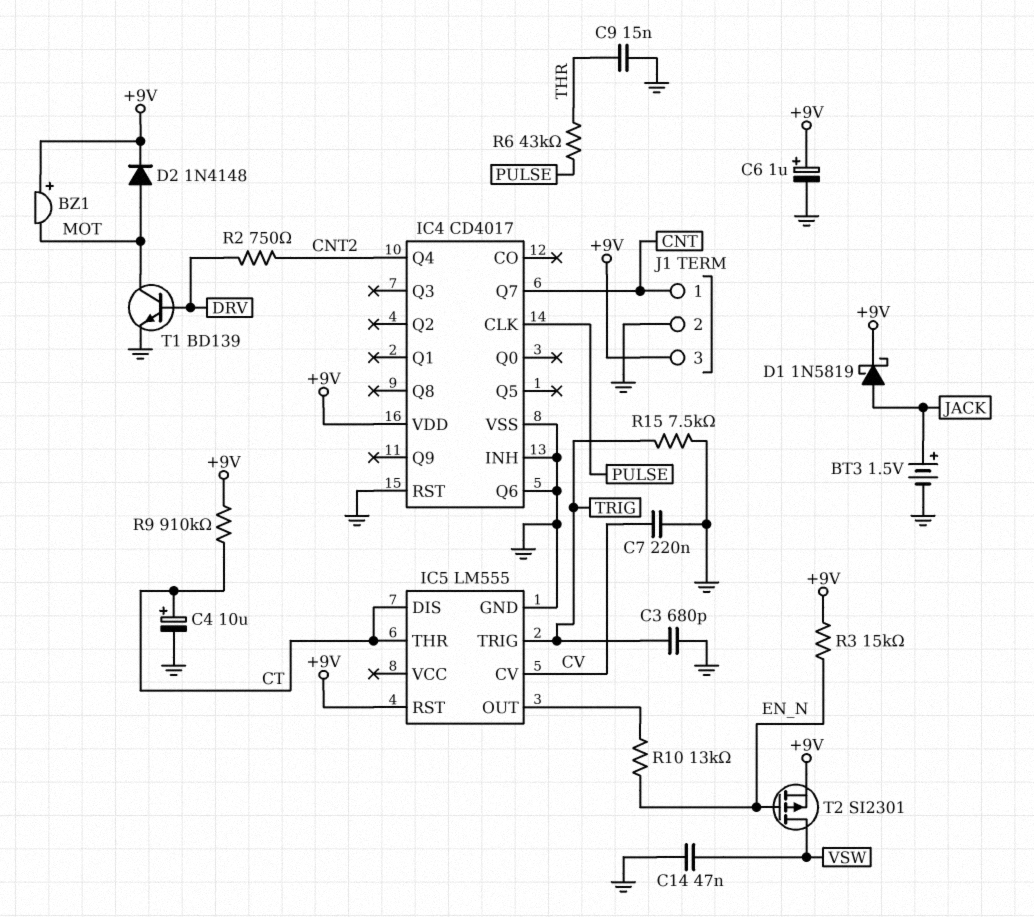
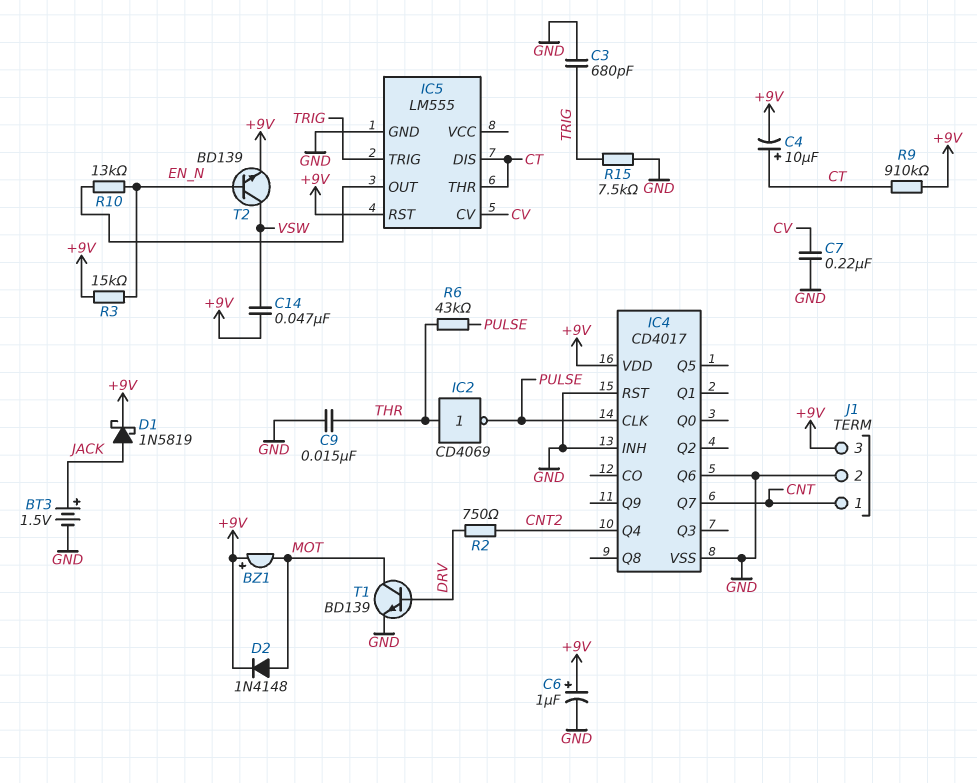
C4: 10uF (plus CT, minus GND) -> 10uF (plus CT, minus +9V)
C14: 47nF (GND, VSW) -> 47nF (+9V, VSW)
IC2: none -> NOT CD4069 (in THR, out PULSE)
T2: PMOS SI2301 (G EN_N, D VSW, S +9V) -> NPN BD139 (B EN_N, C VSW, E +9V)

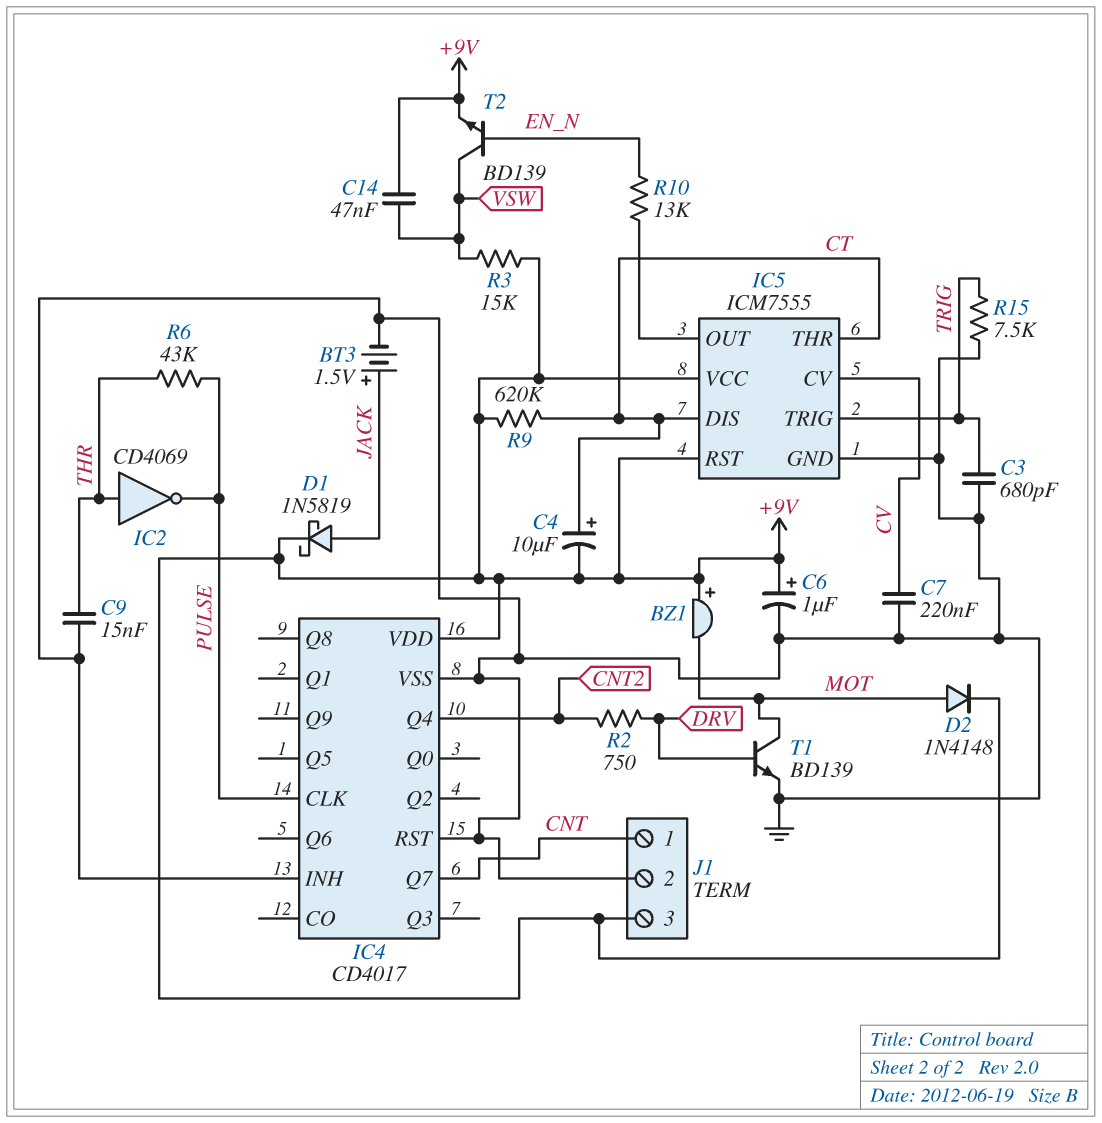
IC4 pin Q6: GND -> none
IC5: LM555 -> ICM7555
IC5 pin VCC: none -> +9V
R3: 15k (+9V, EN_N) -> 15k (+9V, VSW)
R9: 910k (+9V, CT) -> 620k (+9V, CT)

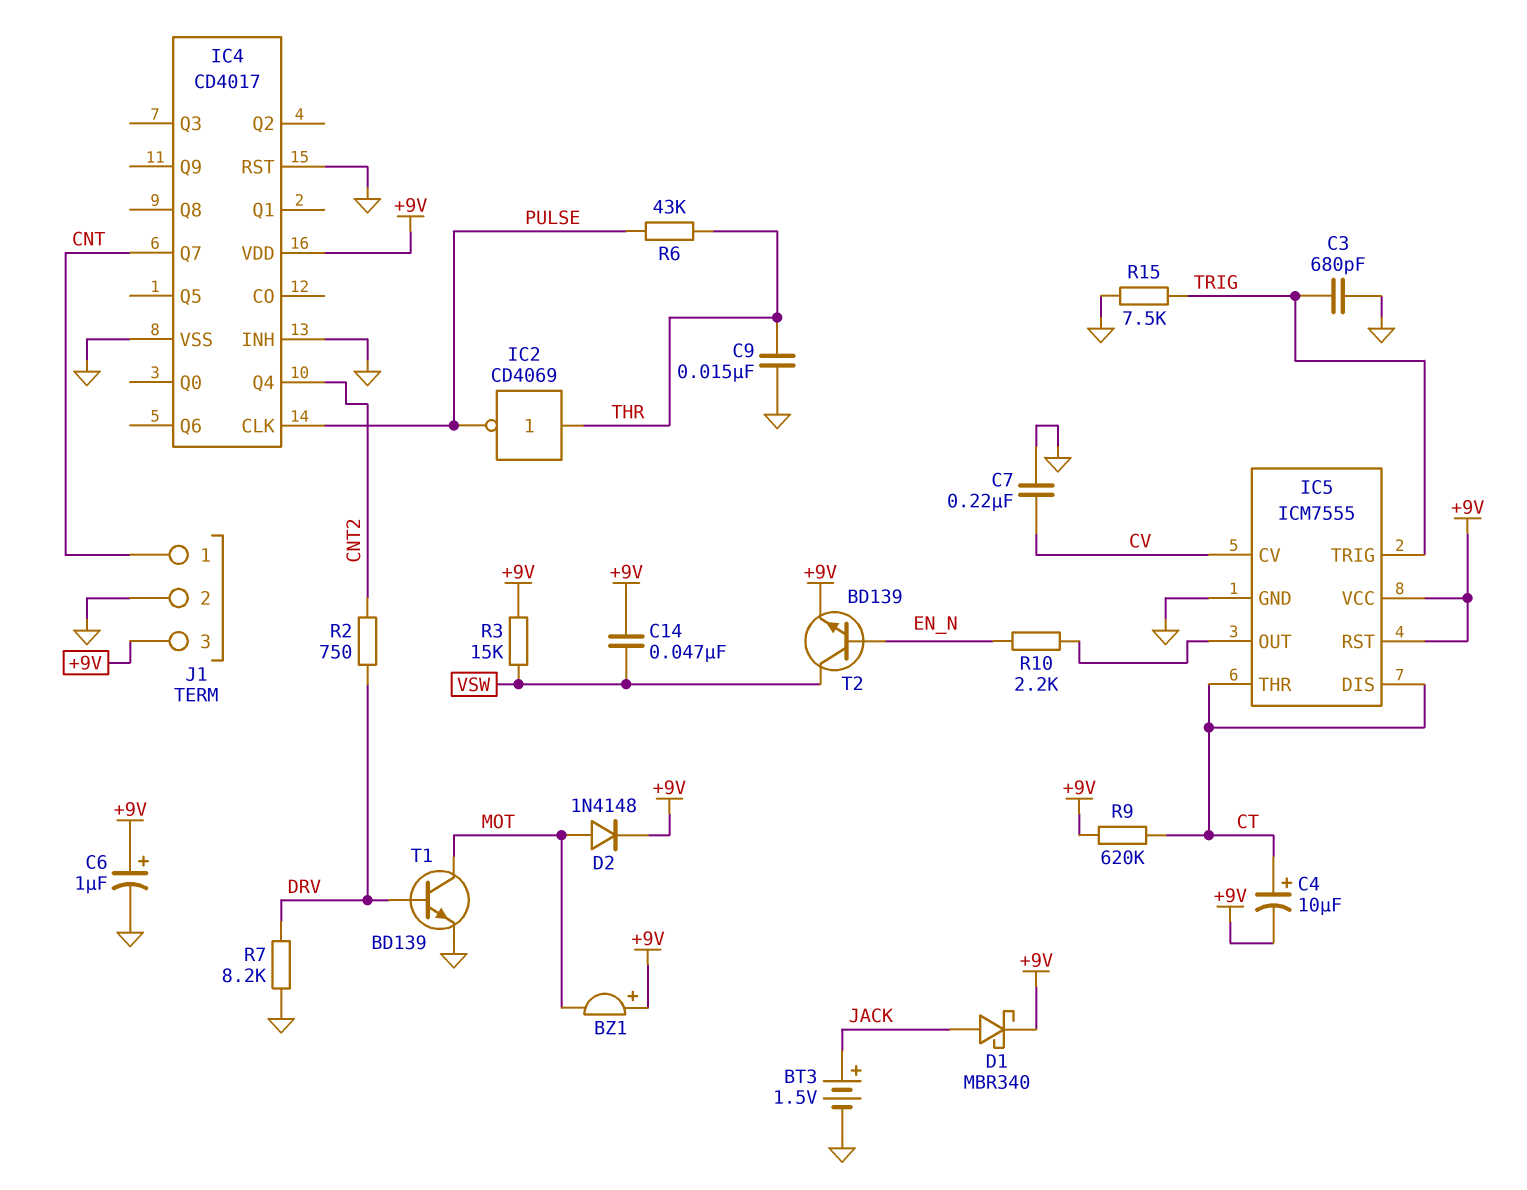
D1: schottky 1N5819 (A JACK, K +9V) -> schottky MBR340 (A JACK, K +9V)
R7: none -> 8.2k (DRV, GND)
R10: 13k (EN_N, IC5/OUT) -> 2.2k (EN_N, IC5/OUT)

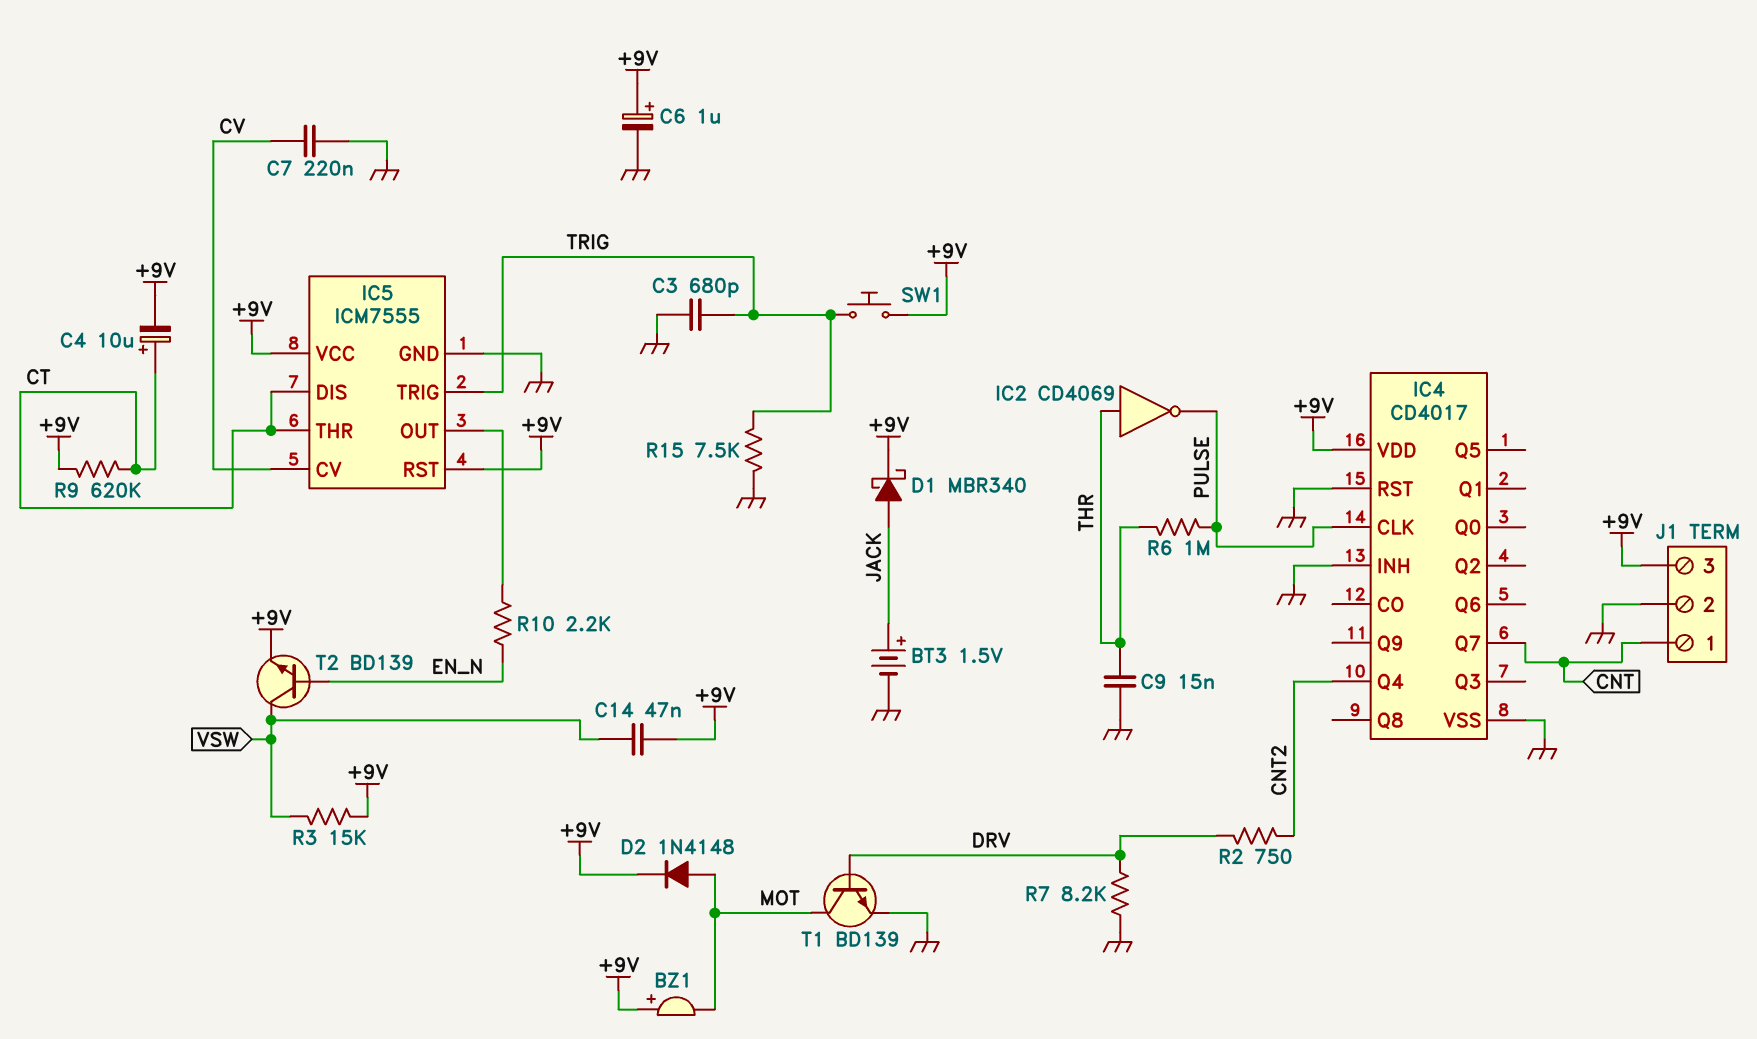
R6: 43k (PULSE, THR) -> 1M (PULSE, THR)
SW1: none -> button (+9V, TRIG)

